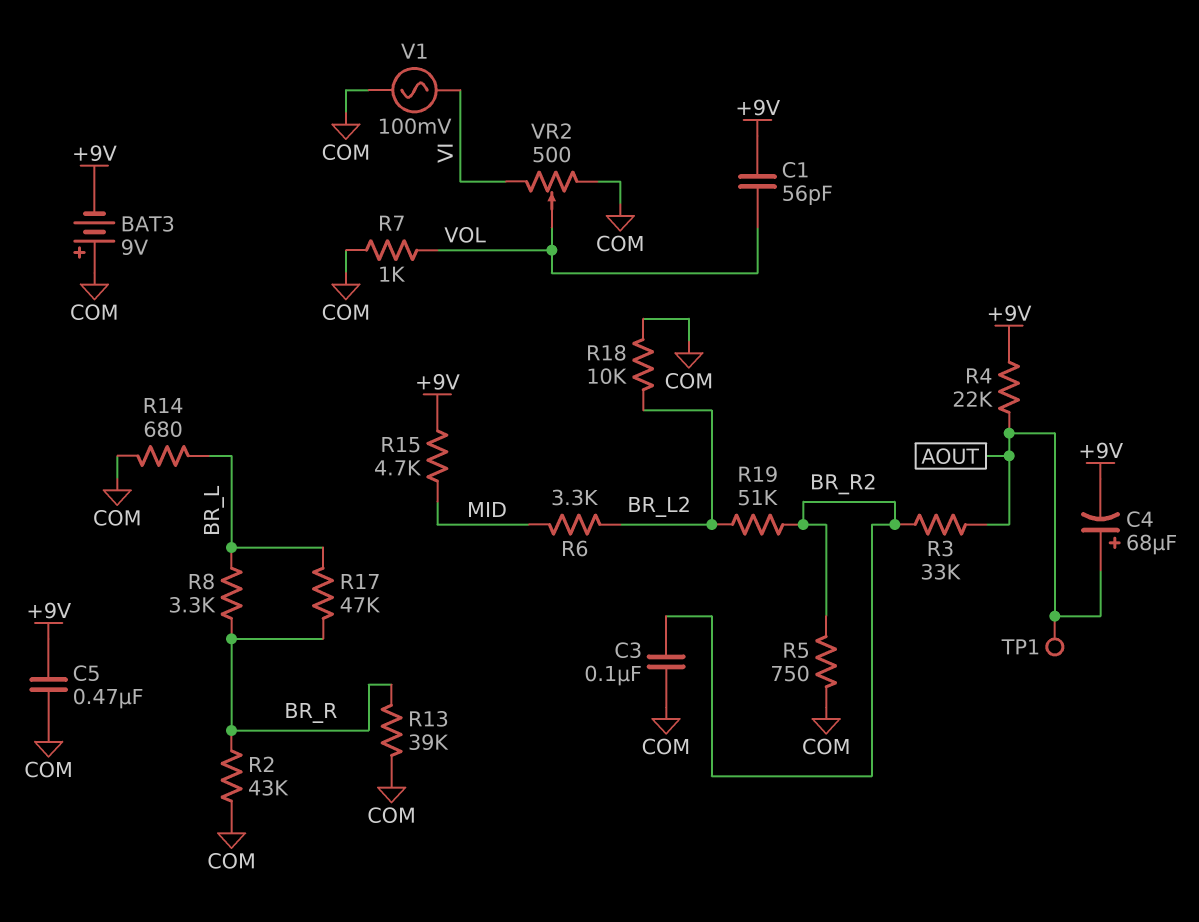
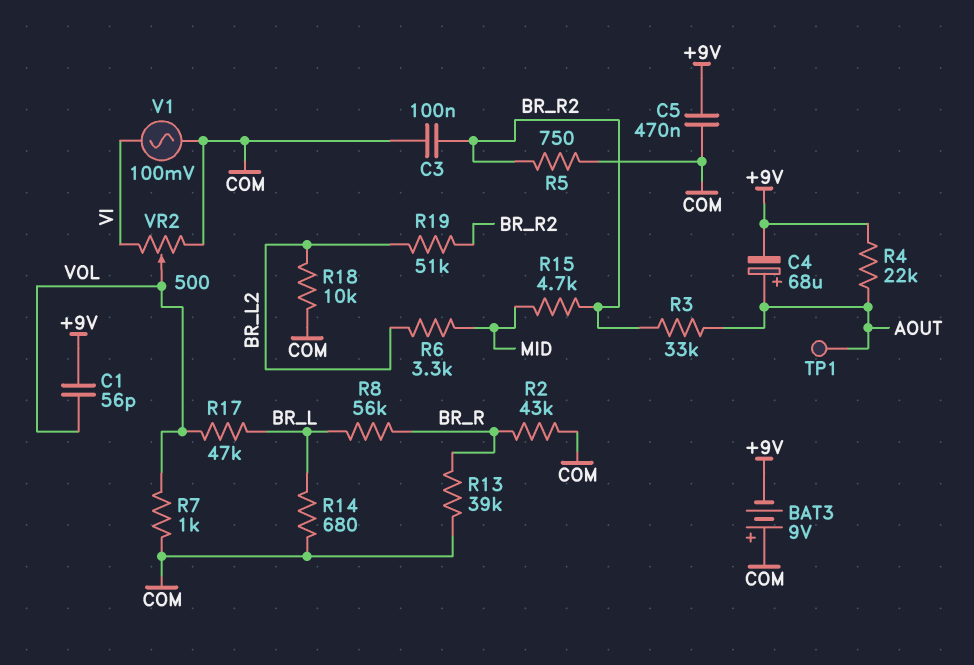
R8: 3.3k (BR_L, BR_R) -> 56k (BR_L, BR_R)
R15: 4.7k (+9V, MID) -> 4.7k (BR_R2, MID)
R17: 47k (BR_L, BR_R) -> 47k (BR_L, VOL)

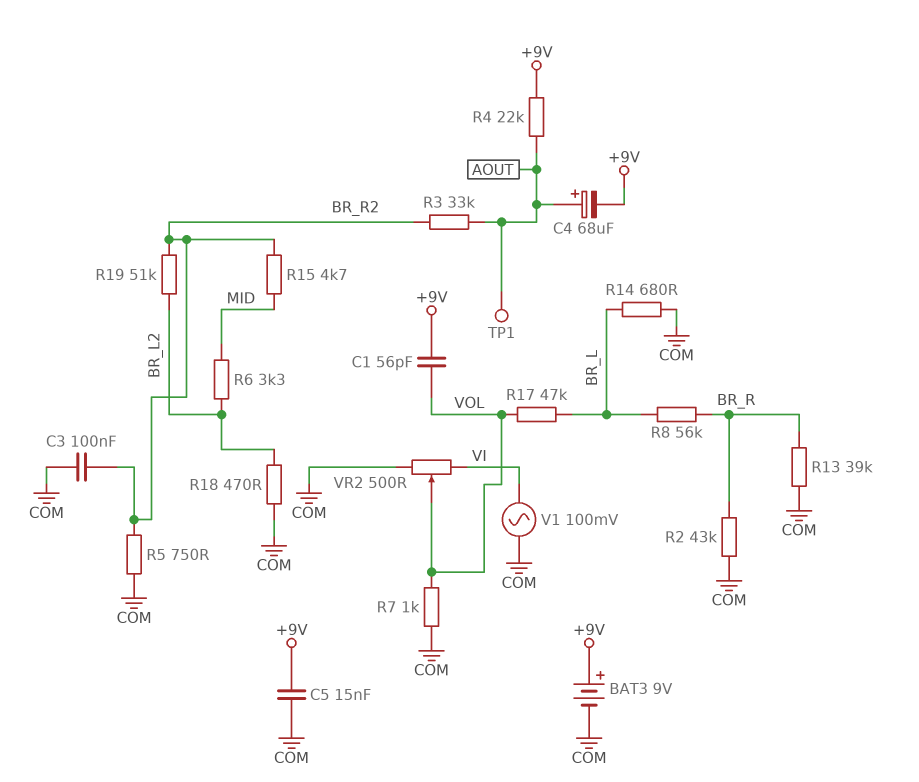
BAT3: 9V (plus COM, minus +9V) -> 9V (plus +9V, minus COM)
C5: 470nF (+9V, COM) -> 15nF (+9V, COM)
R18: 10k (BR_L2, COM) -> 470 (BR_L2, COM)

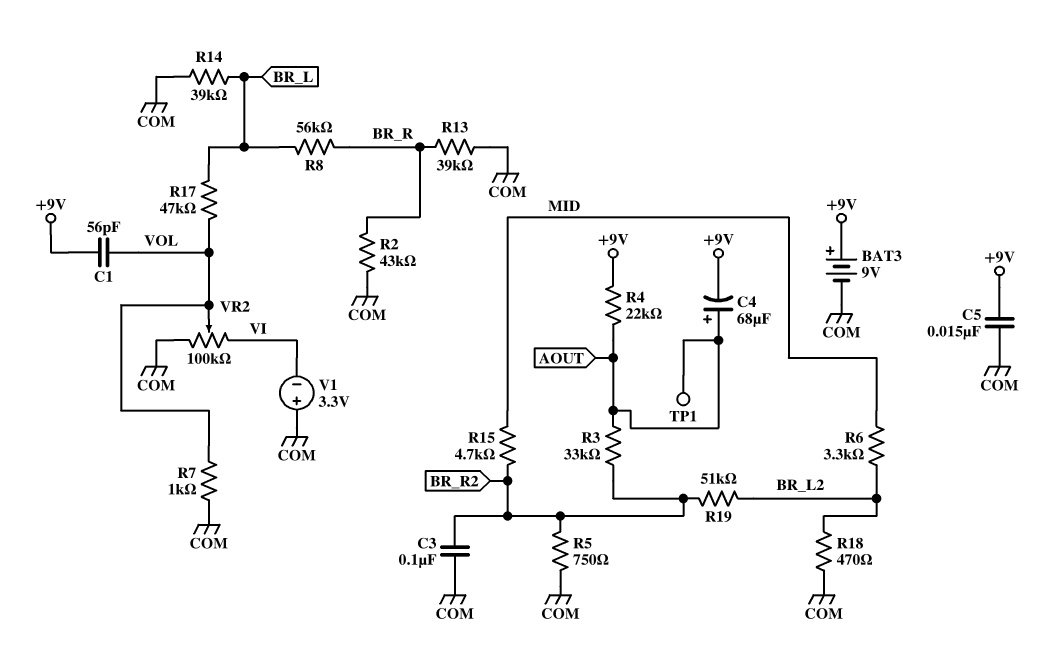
R14: 680 (BR_L, COM) -> 39k (BR_L, COM)
V1: AC 100mV (COM, VI) -> 3.3V (plus COM, minus VI)
VR2: 500 (COM, VI, wiper VOL) -> 100k (COM, VI, wiper VOL)

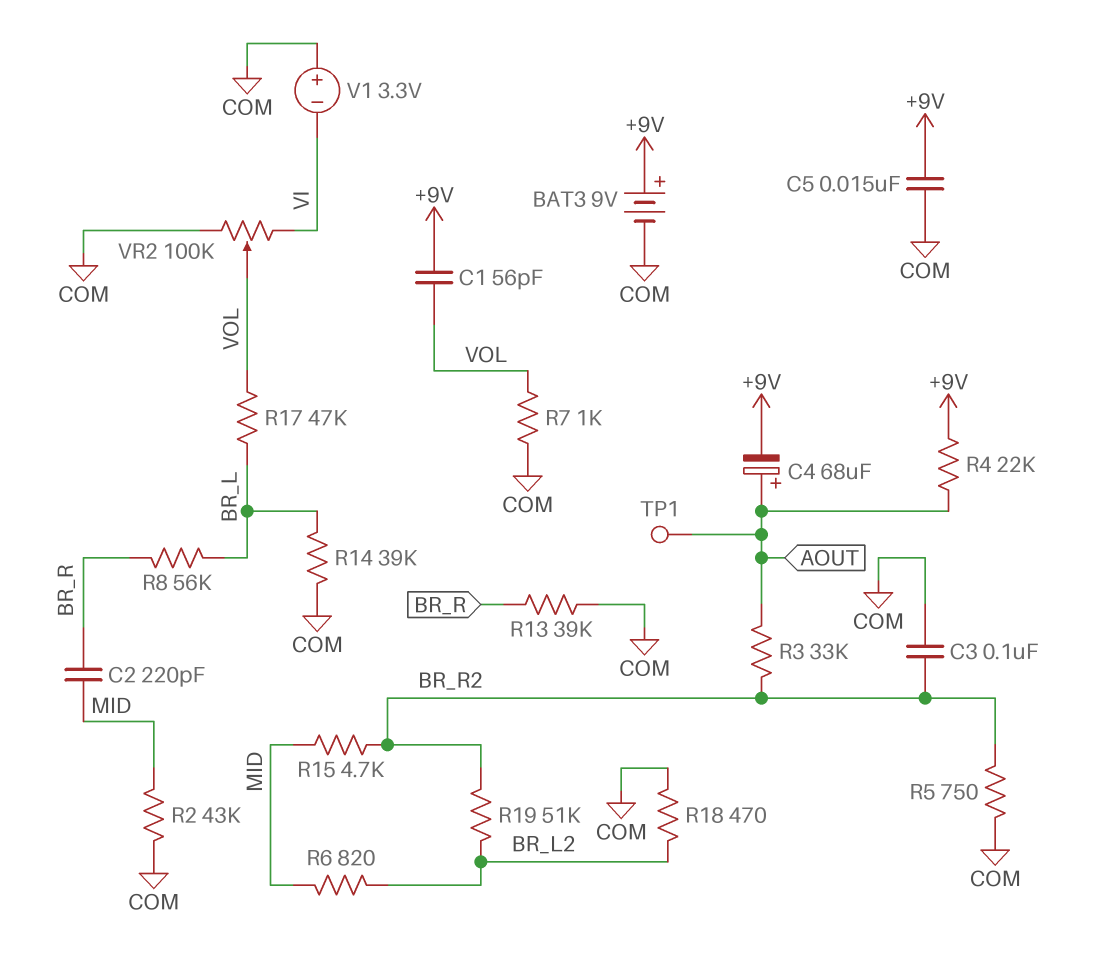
C2: none -> 220pF (BR_R, MID)
R2: 43k (BR_R, COM) -> 43k (COM, MID)
R6: 3.3k (BR_L2, MID) -> 820 (BR_L2, MID)

